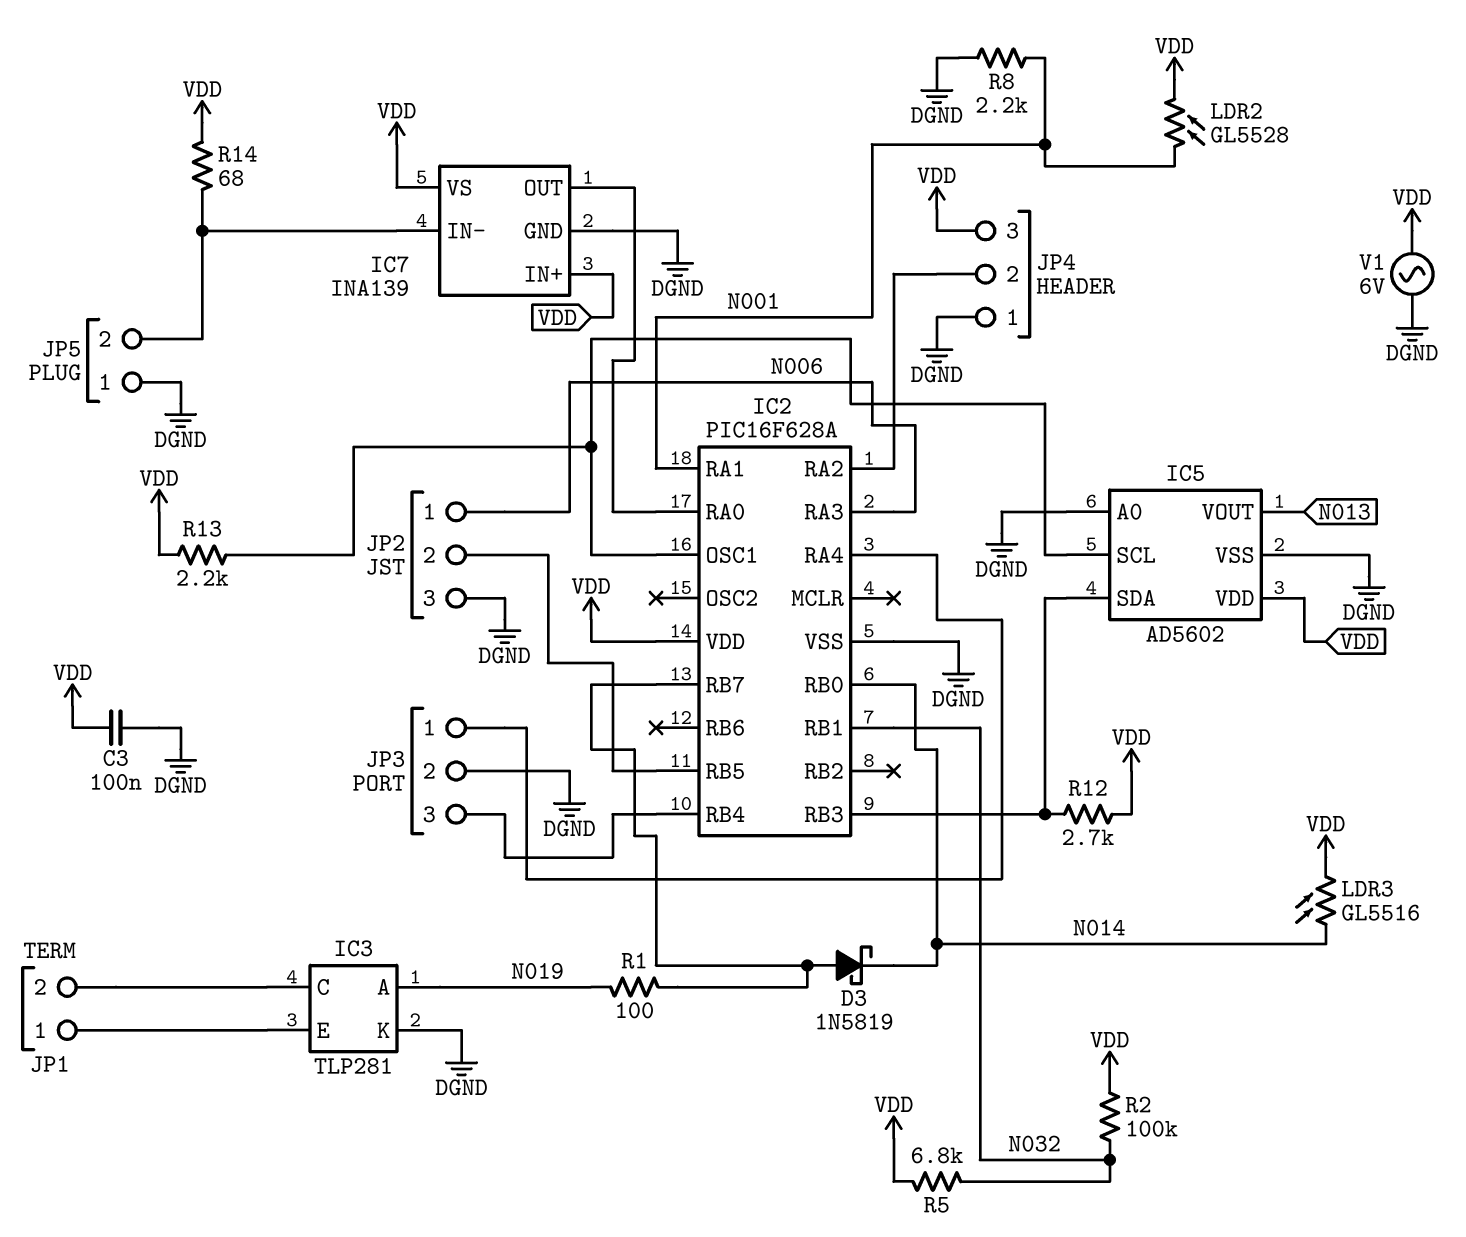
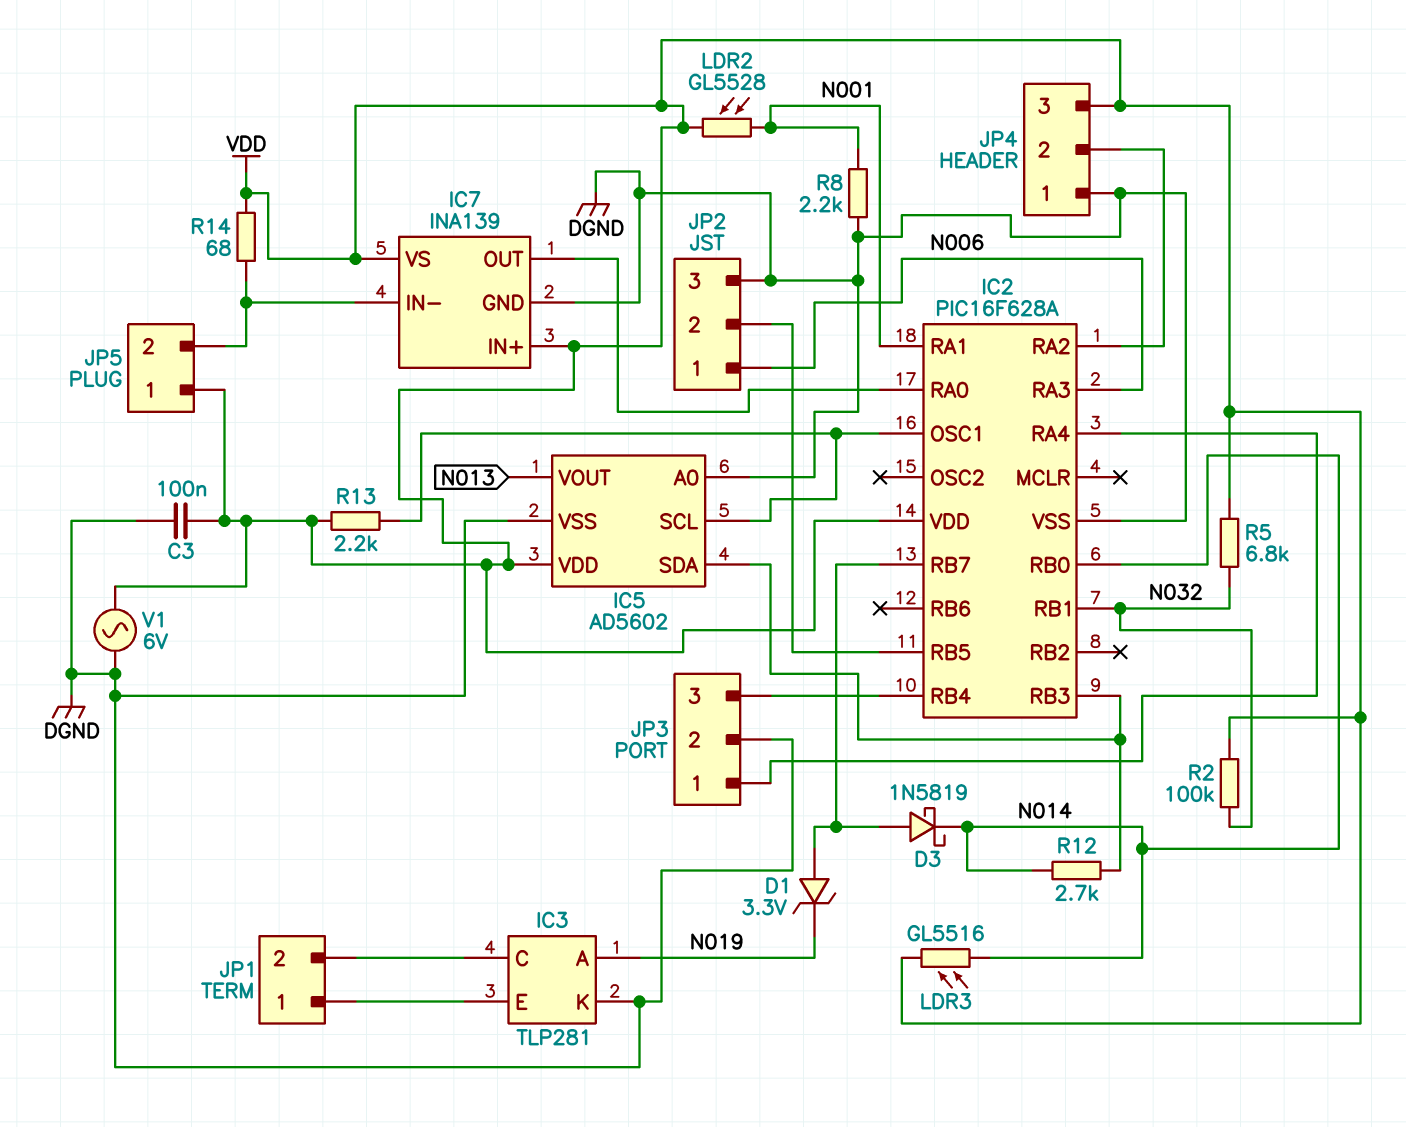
D1: none -> zener 3.3V (A IC2/RB7, K N019)
JP5 pin 1: DGND -> VDD
R1: 100 (IC2/RB7, N019) -> none
R12: 2.7k (IC2/RB3, VDD) -> 2.7k (IC2/RB3, N014)

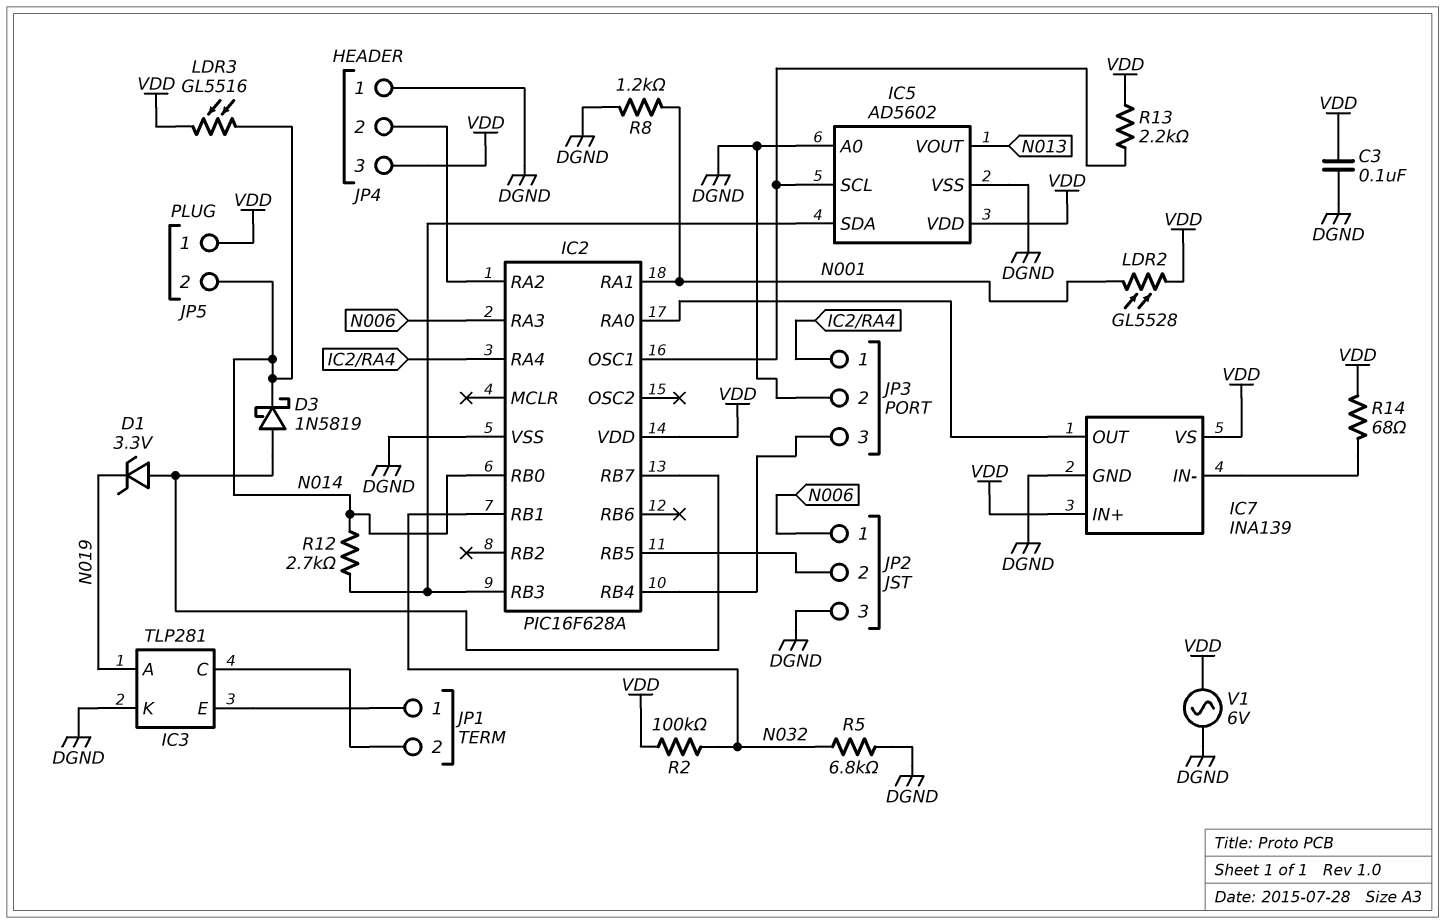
JP5 pin 2: IC7/IN- -> N014
R5: 6.8k (N032, VDD) -> 6.8k (DGND, N032)
R8: 2.2k (DGND, N001) -> 1.2k (DGND, N001)

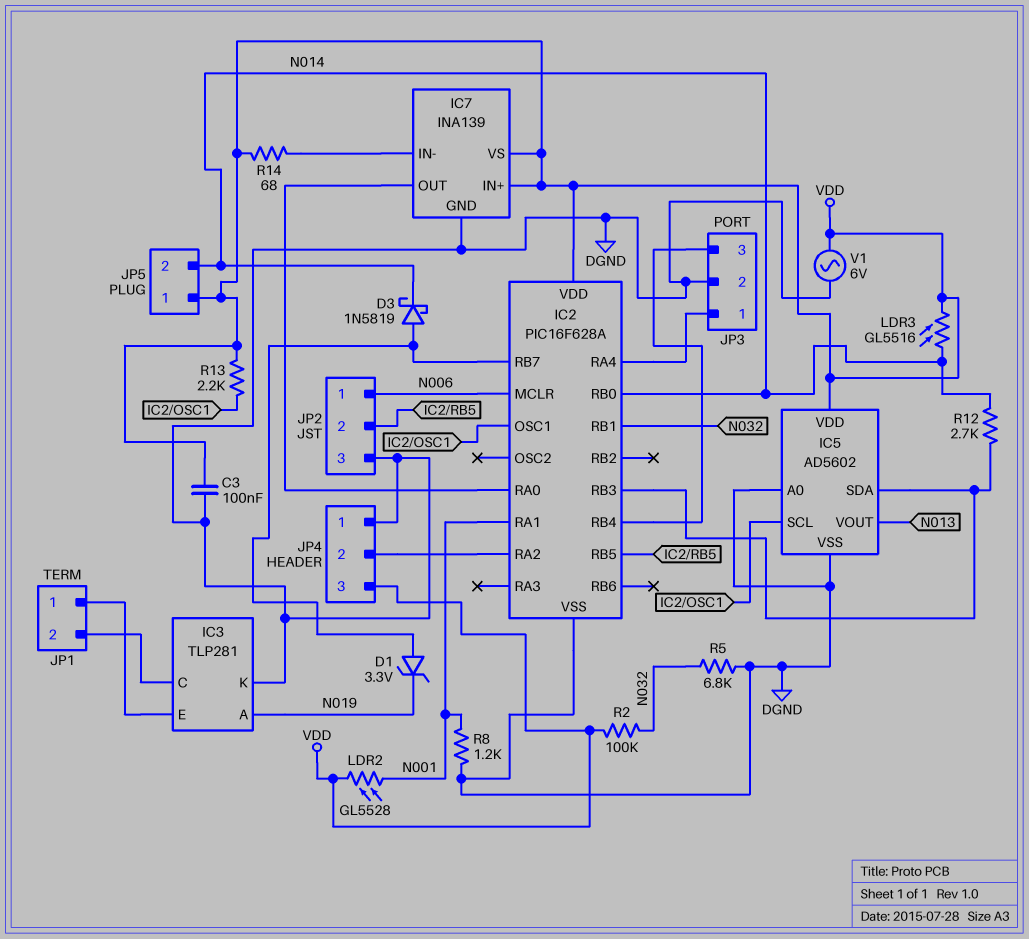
IC2 pin MCLR: none -> N006
IC2 pin RA3: N006 -> none

